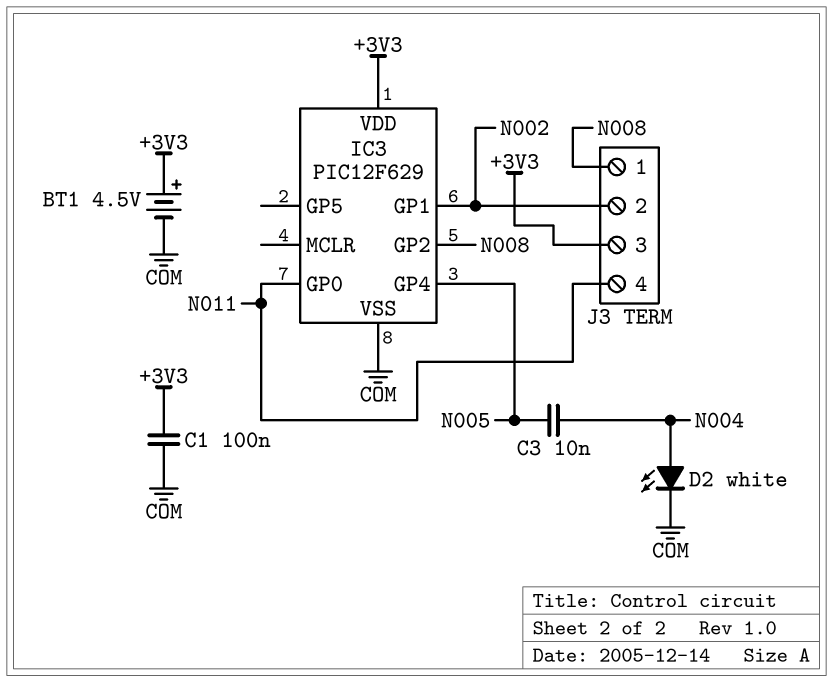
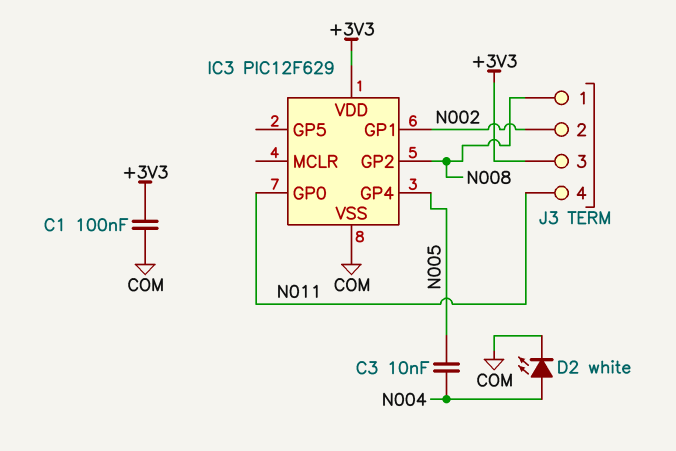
BT1: 4.5V (plus +3V3, minus COM) -> none

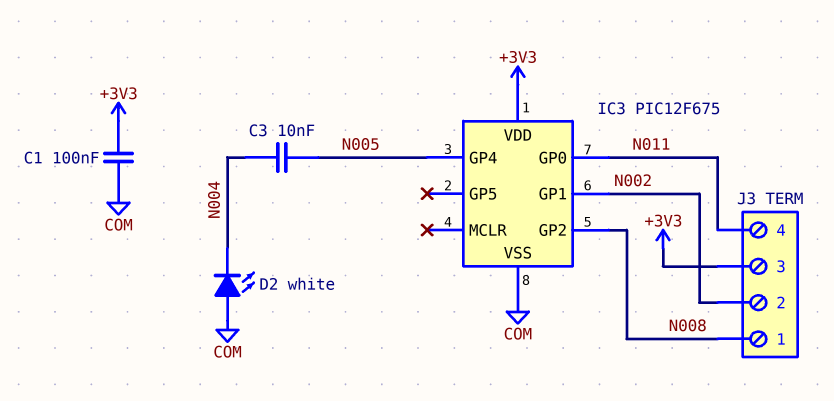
D2: LED white (A N004, K COM) -> LED white (A COM, K N004)
IC3: PIC12F629 -> PIC12F675

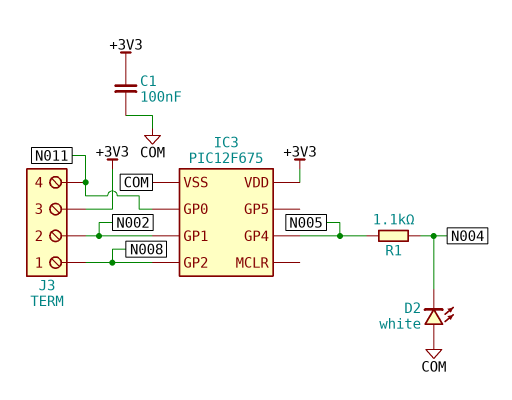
C3: 10nF (N004, N005) -> none
R1: none -> 1.1k (N004, N005)

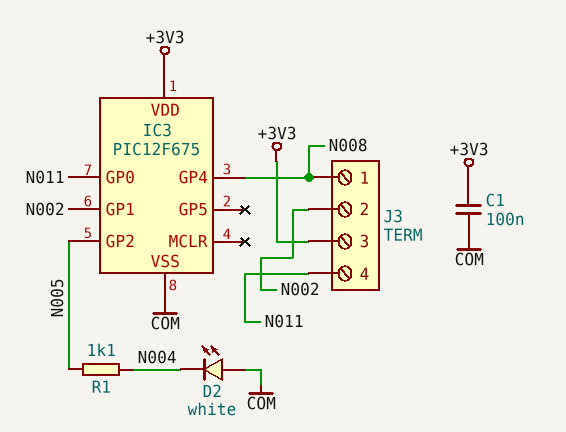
IC3 pin GP2: N008 -> N005
IC3 pin GP4: N005 -> N008

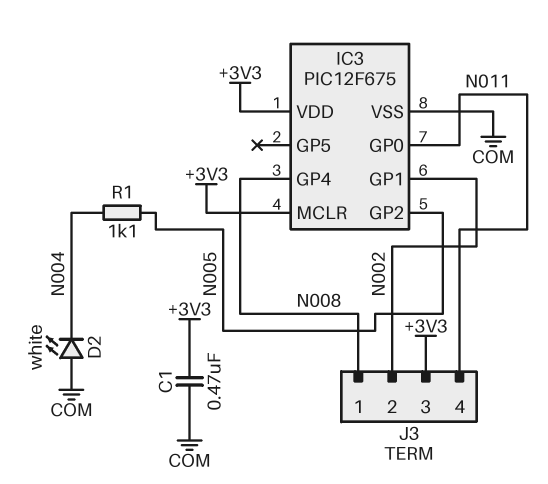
C1: 100nF (+3V3, COM) -> 470nF (+3V3, COM)
IC3 pin MCLR: none -> +3V3

